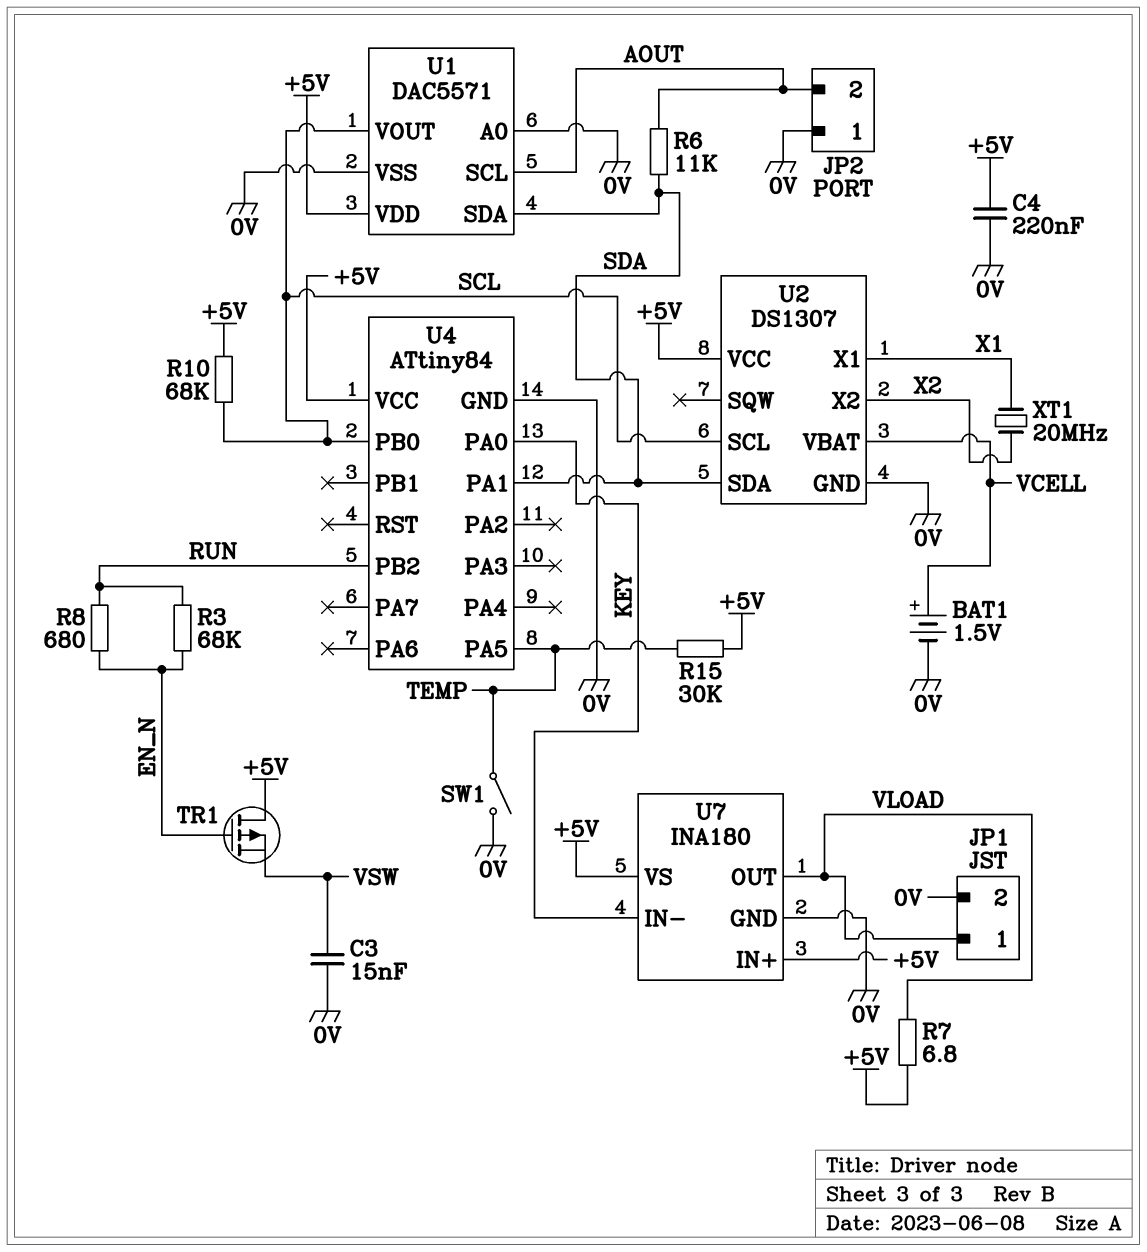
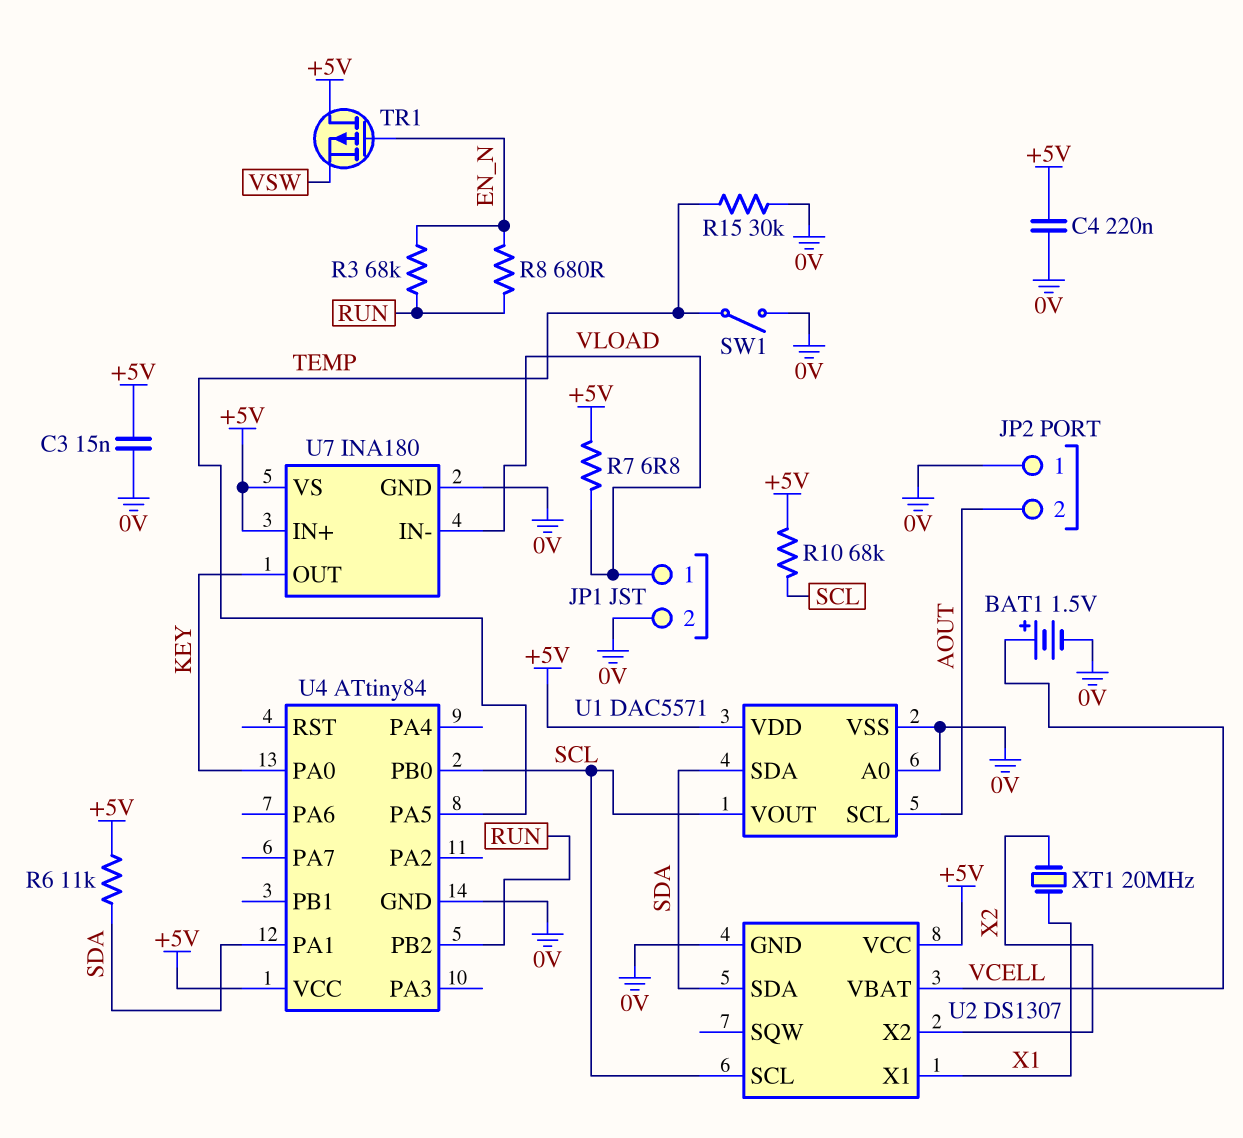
C3: 15nF (0V, VSW) -> 15nF (+5V, 0V)
R6: 11k (AOUT, SDA) -> 11k (+5V, SDA)
R15: 30k (+5V, TEMP) -> 30k (0V, TEMP)
U7 pin IN-: KEY -> VLOAD
U7 pin OUT: VLOAD -> KEY

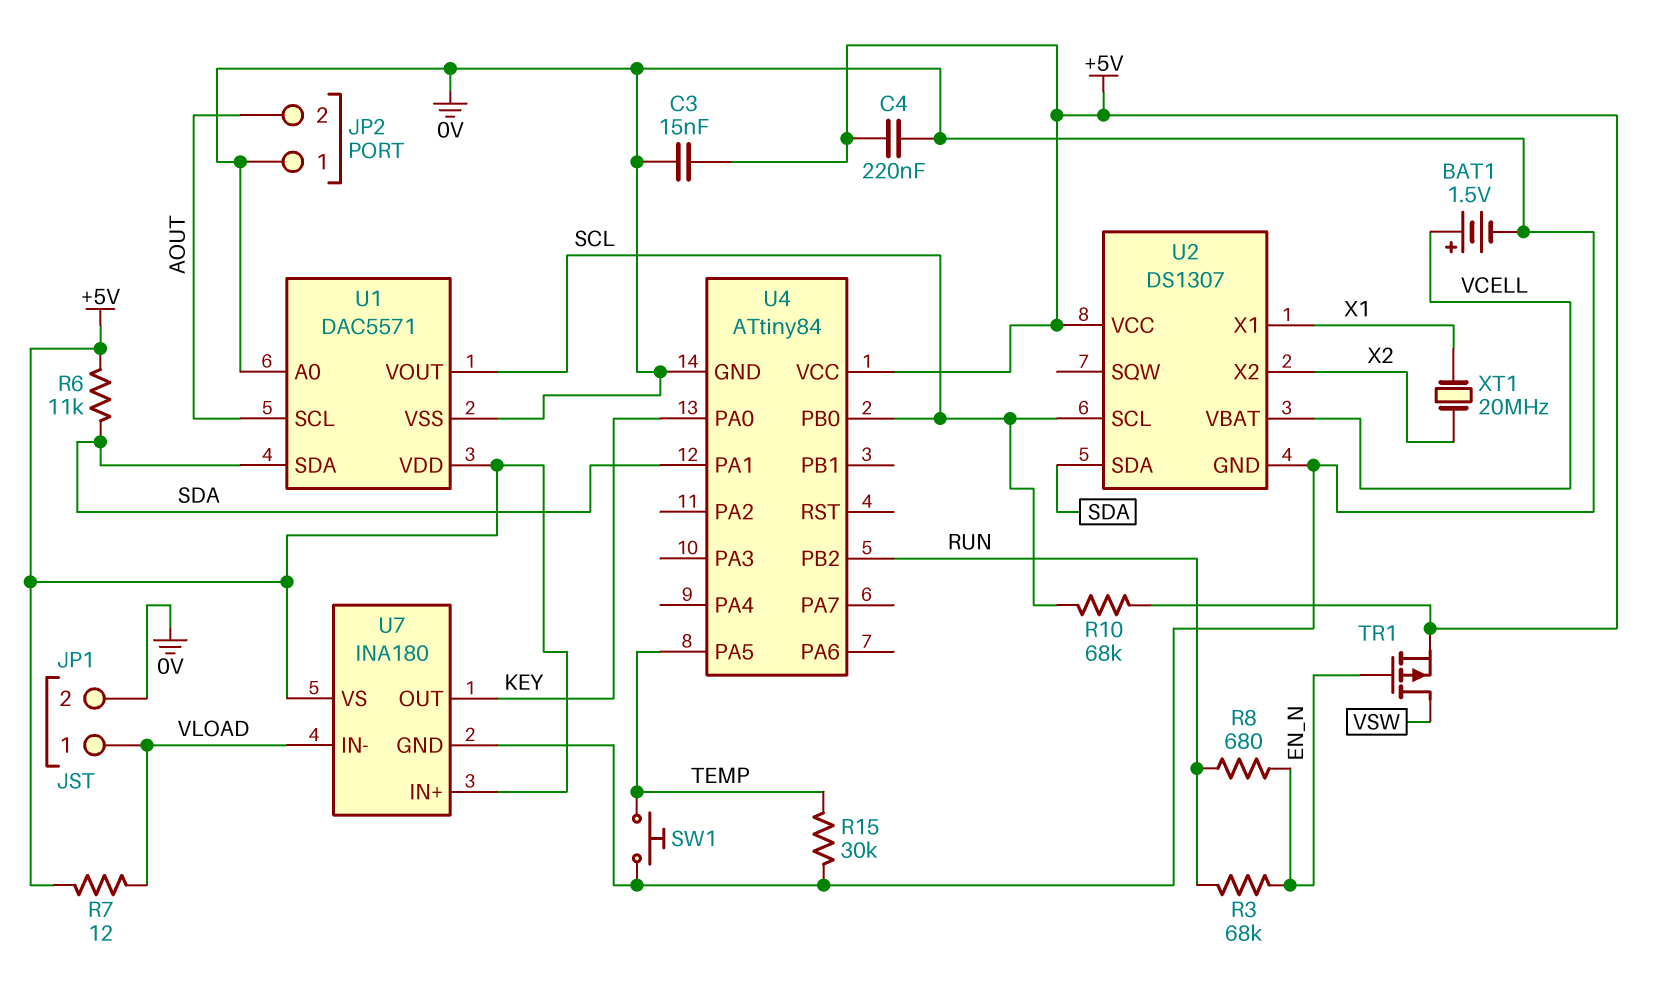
R7: 6.8 (+5V, VLOAD) -> 12 (+5V, VLOAD)
SW1: switch (0V, TEMP) -> button (0V, TEMP)
TR1: PMOS (G EN_N, D +5V, S VSW) -> PMOS (G EN_N, D VSW, S +5V)

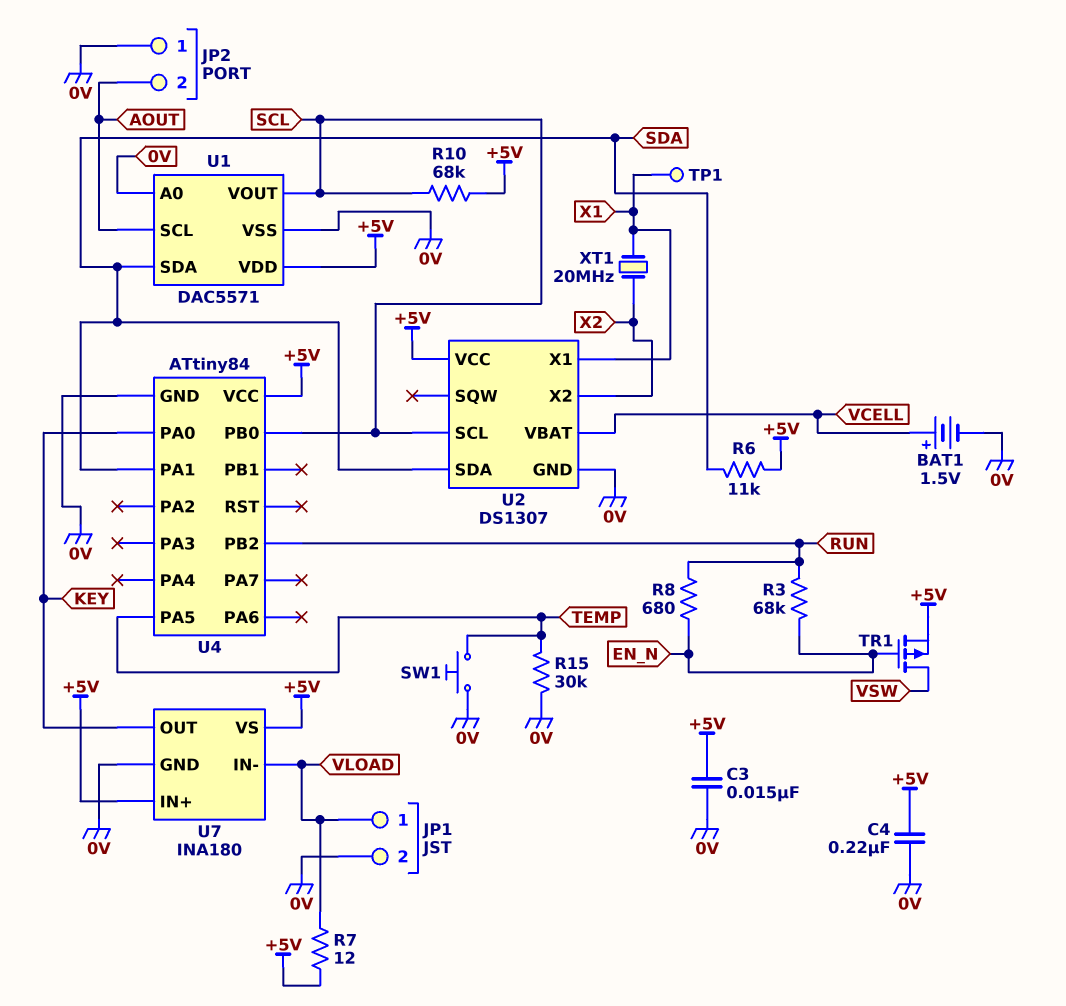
TP1: none -> test point (X1)

